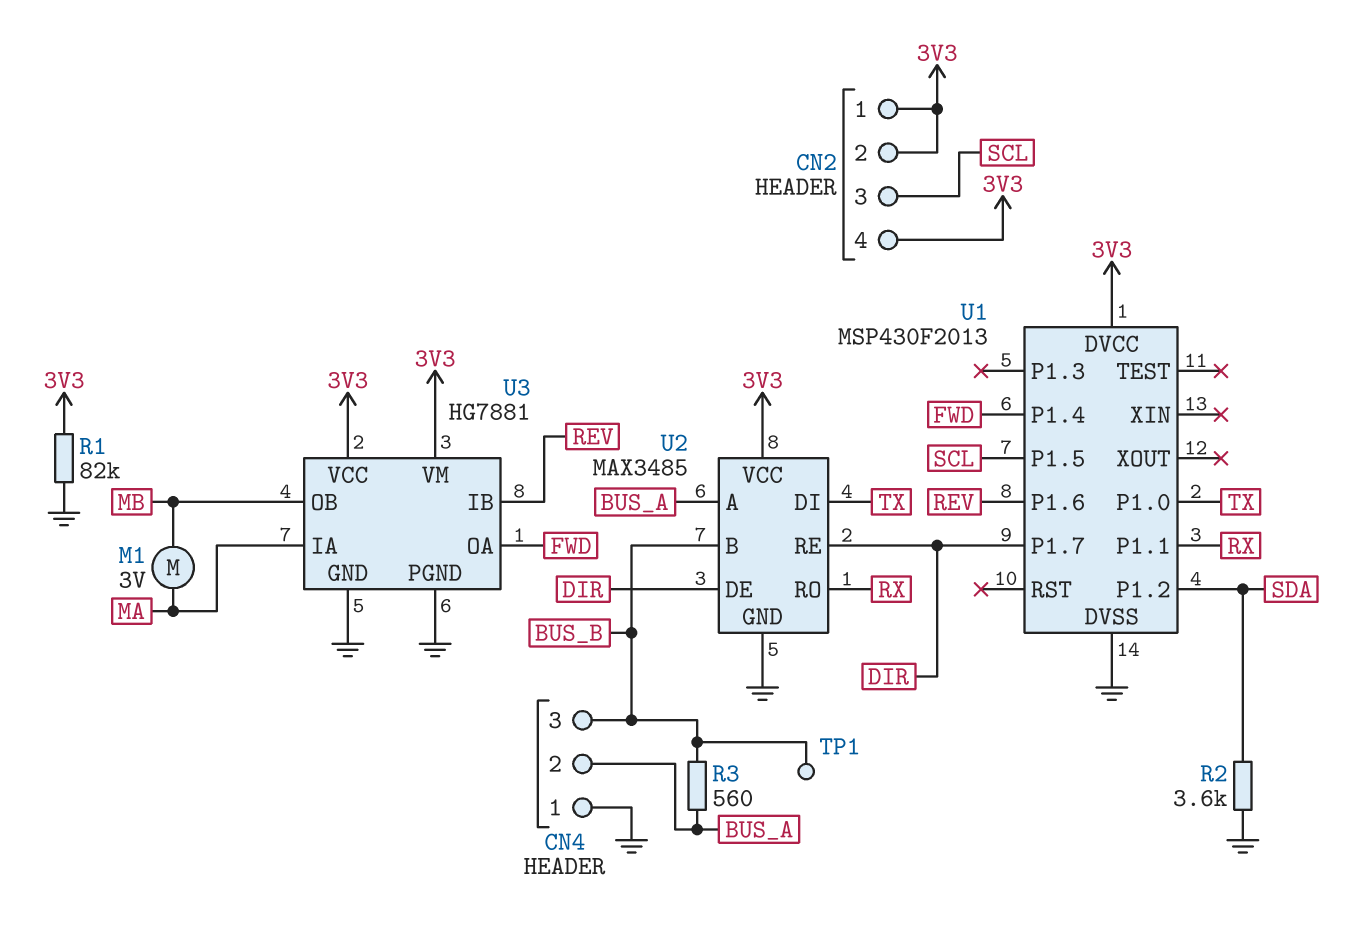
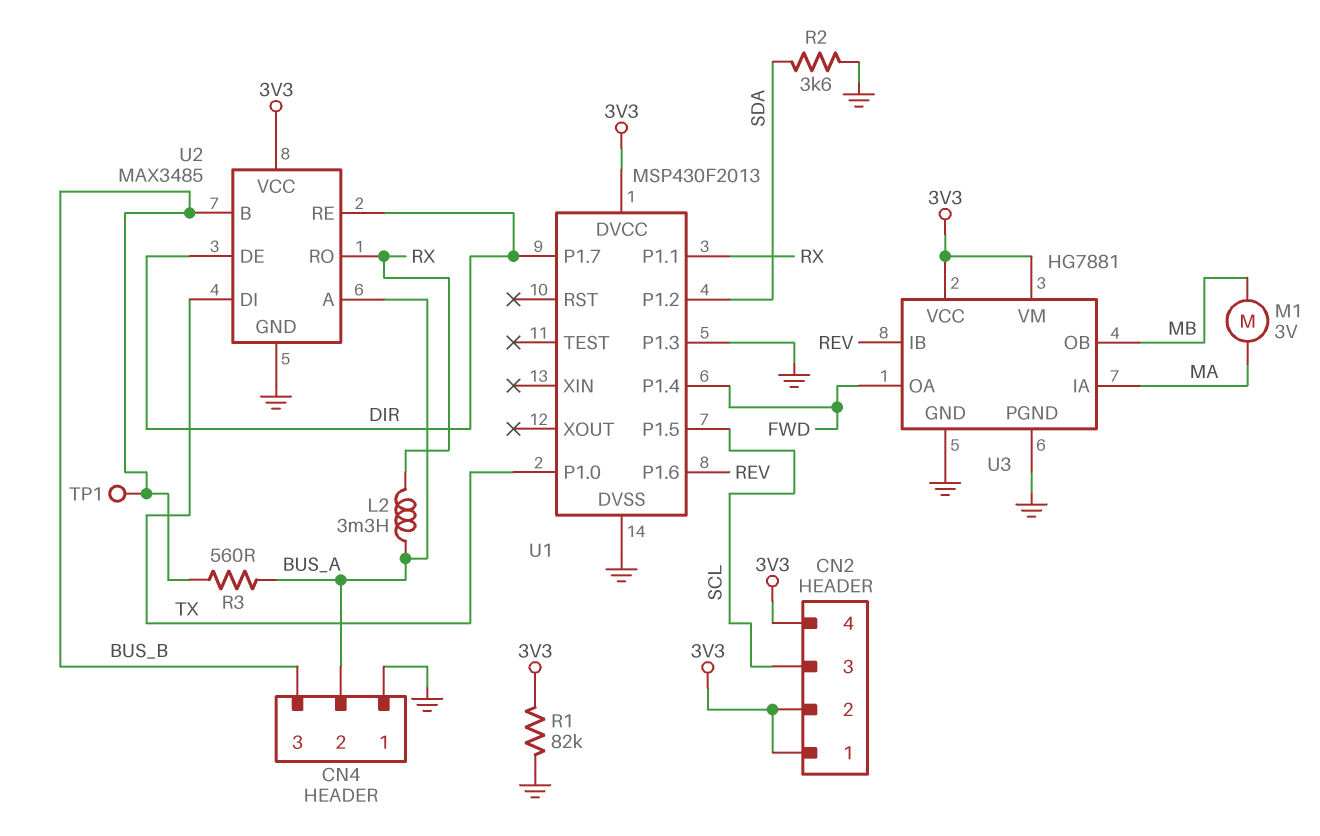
L2: none -> 3.3mH (BUS_A, RX)
U1 pin P1.3: none -> GND

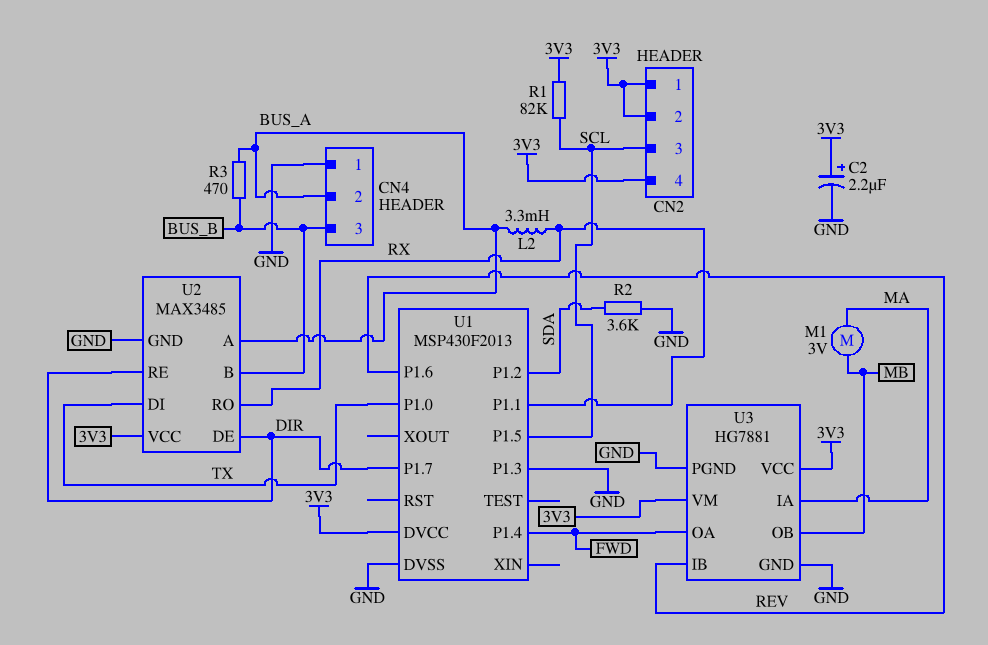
C2: none -> 2.2uF (plus 3V3, minus GND)
R1: 82k (3V3, GND) -> 82k (3V3, SCL)
R3: 560 (BUS_A, BUS_B) -> 470 (BUS_A, BUS_B)
TP1: test point (BUS_B) -> none

